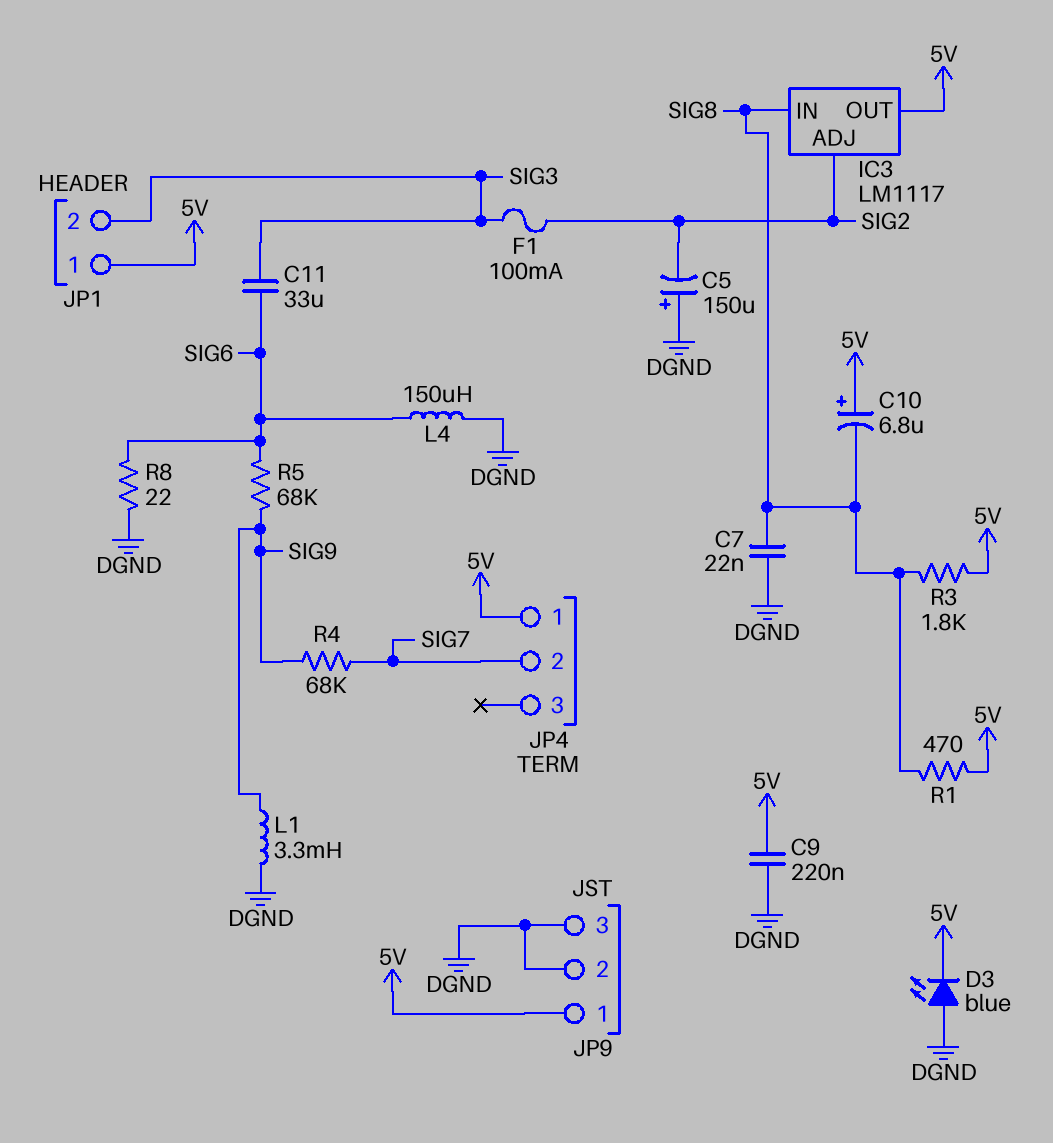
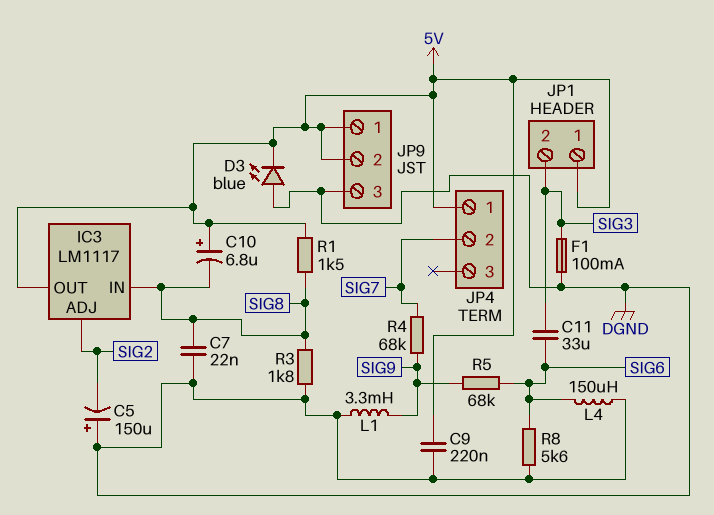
F1: 100mA (SIG2, SIG3) -> 100mA (DGND, SIG3)
JP9 pin 2: DGND -> 5V
R1: 470 (5V, SIG8) -> 1.5k (5V, SIG8)
R3: 1.8k (5V, SIG8) -> 1.8k (DGND, SIG8)
R8: 22 (DGND, SIG6) -> 5.6k (DGND, SIG6)

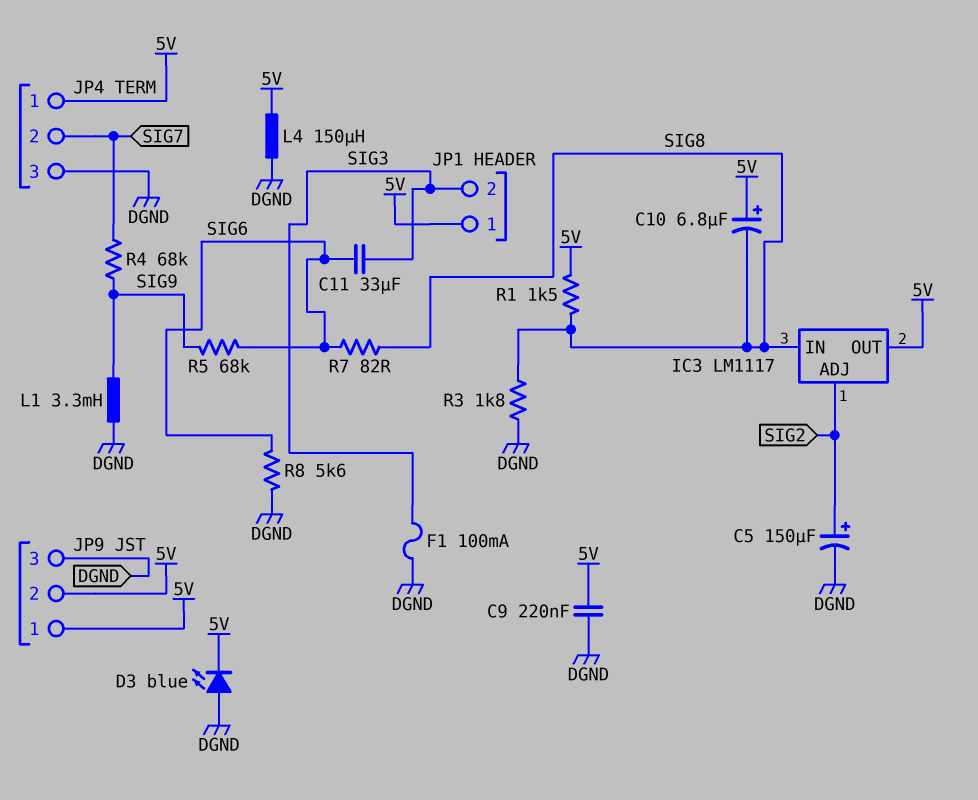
C5: 150uF (plus DGND, minus SIG2) -> 150uF (plus SIG2, minus DGND)
C7: 22nF (DGND, SIG8) -> none
JP4 pin 3: none -> DGND
L4: 150uH (DGND, SIG6) -> 150uH (5V, DGND)
R7: none -> 82 (SIG6, SIG8)

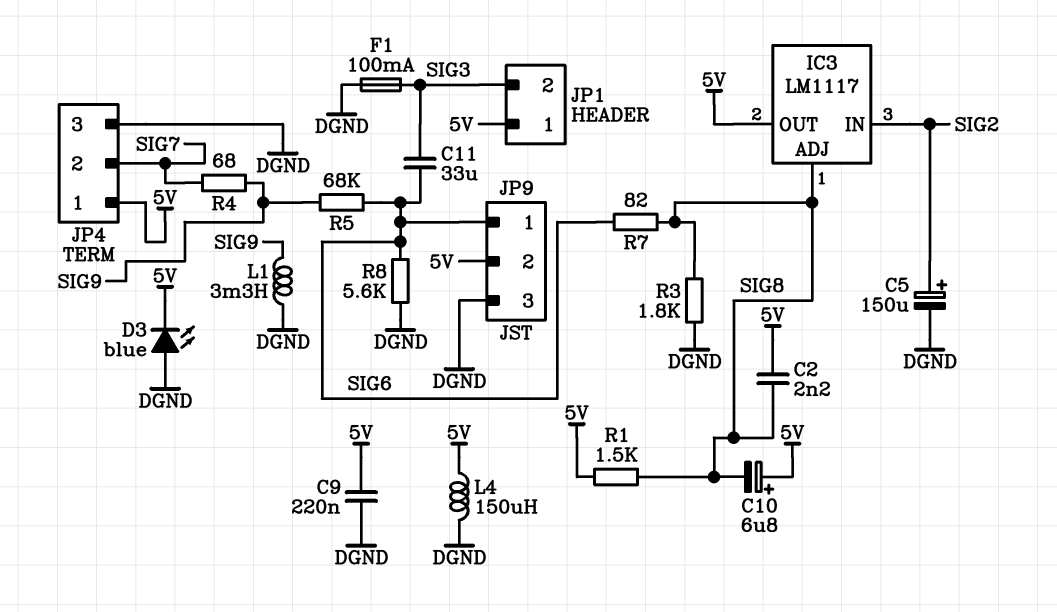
C2: none -> 2.2nF (5V, SIG8)
IC3 pin ADJ: SIG2 -> SIG8
IC3 pin IN: SIG8 -> SIG2
JP9 pin 1: 5V -> SIG6
R4: 68k (SIG7, SIG9) -> 68 (SIG7, SIG9)

